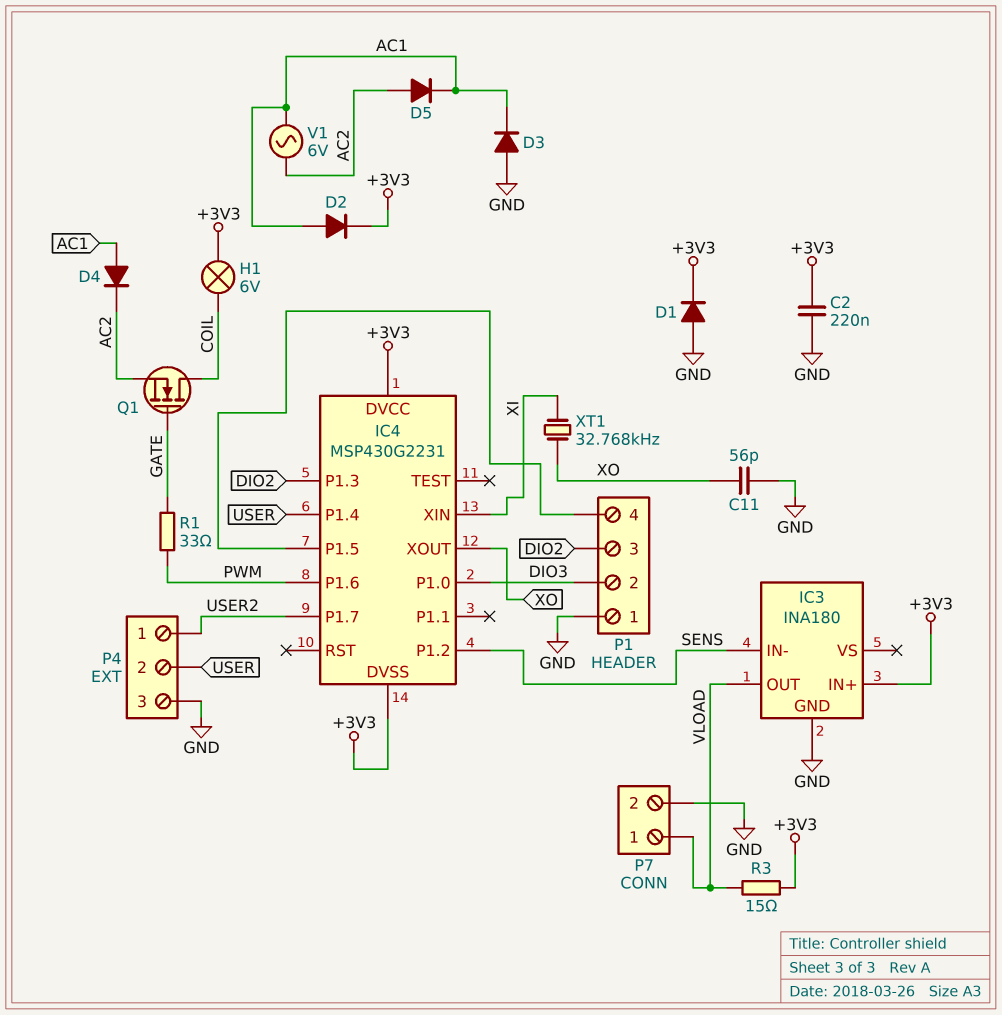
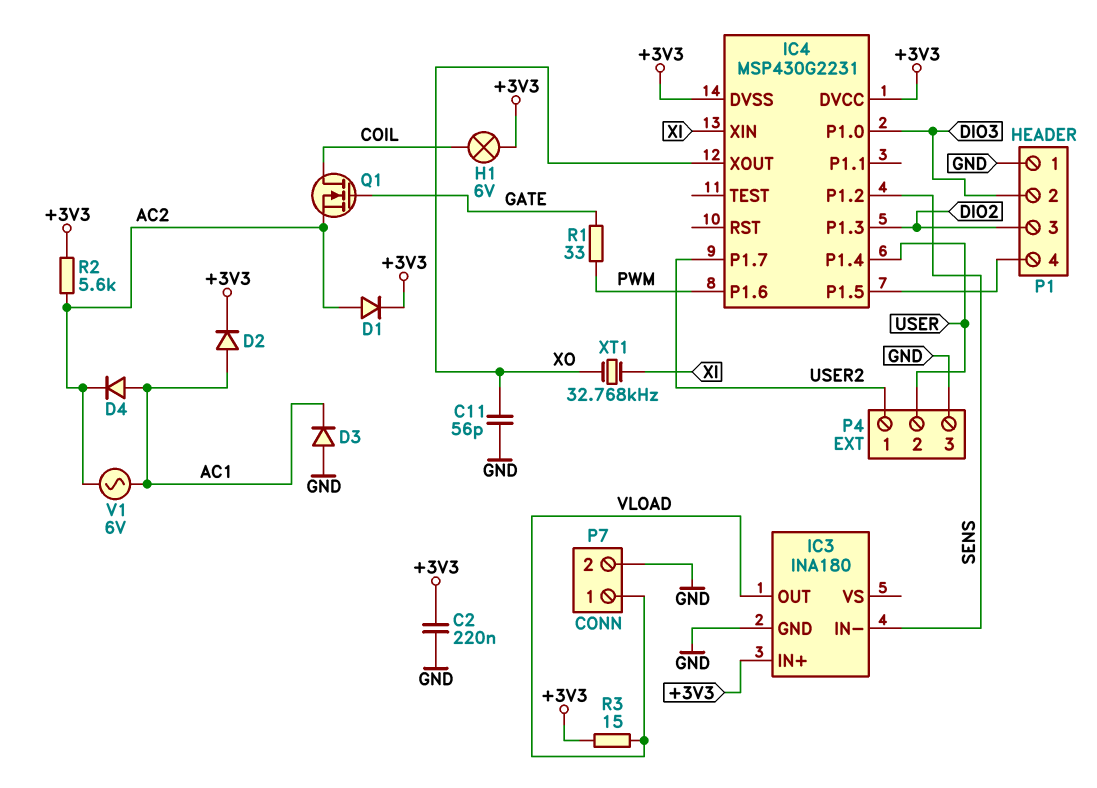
D1: diode (A GND, K +3V3) -> diode (A AC2, K +3V3)
D5: diode (A AC2, K AC1) -> none
R2: none -> 5.6k (+3V3, AC2)

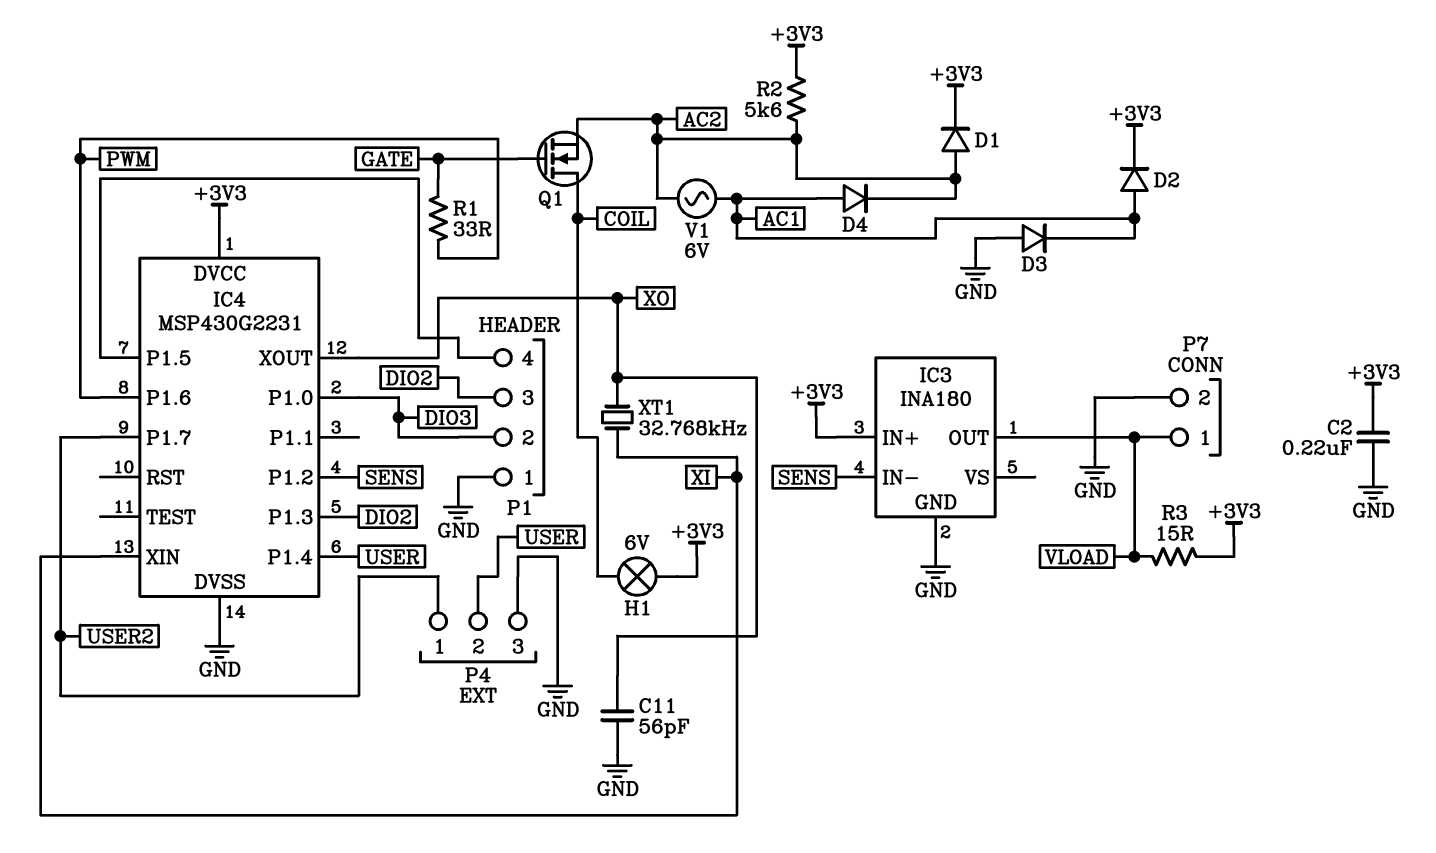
IC4 pin DVSS: +3V3 -> GND

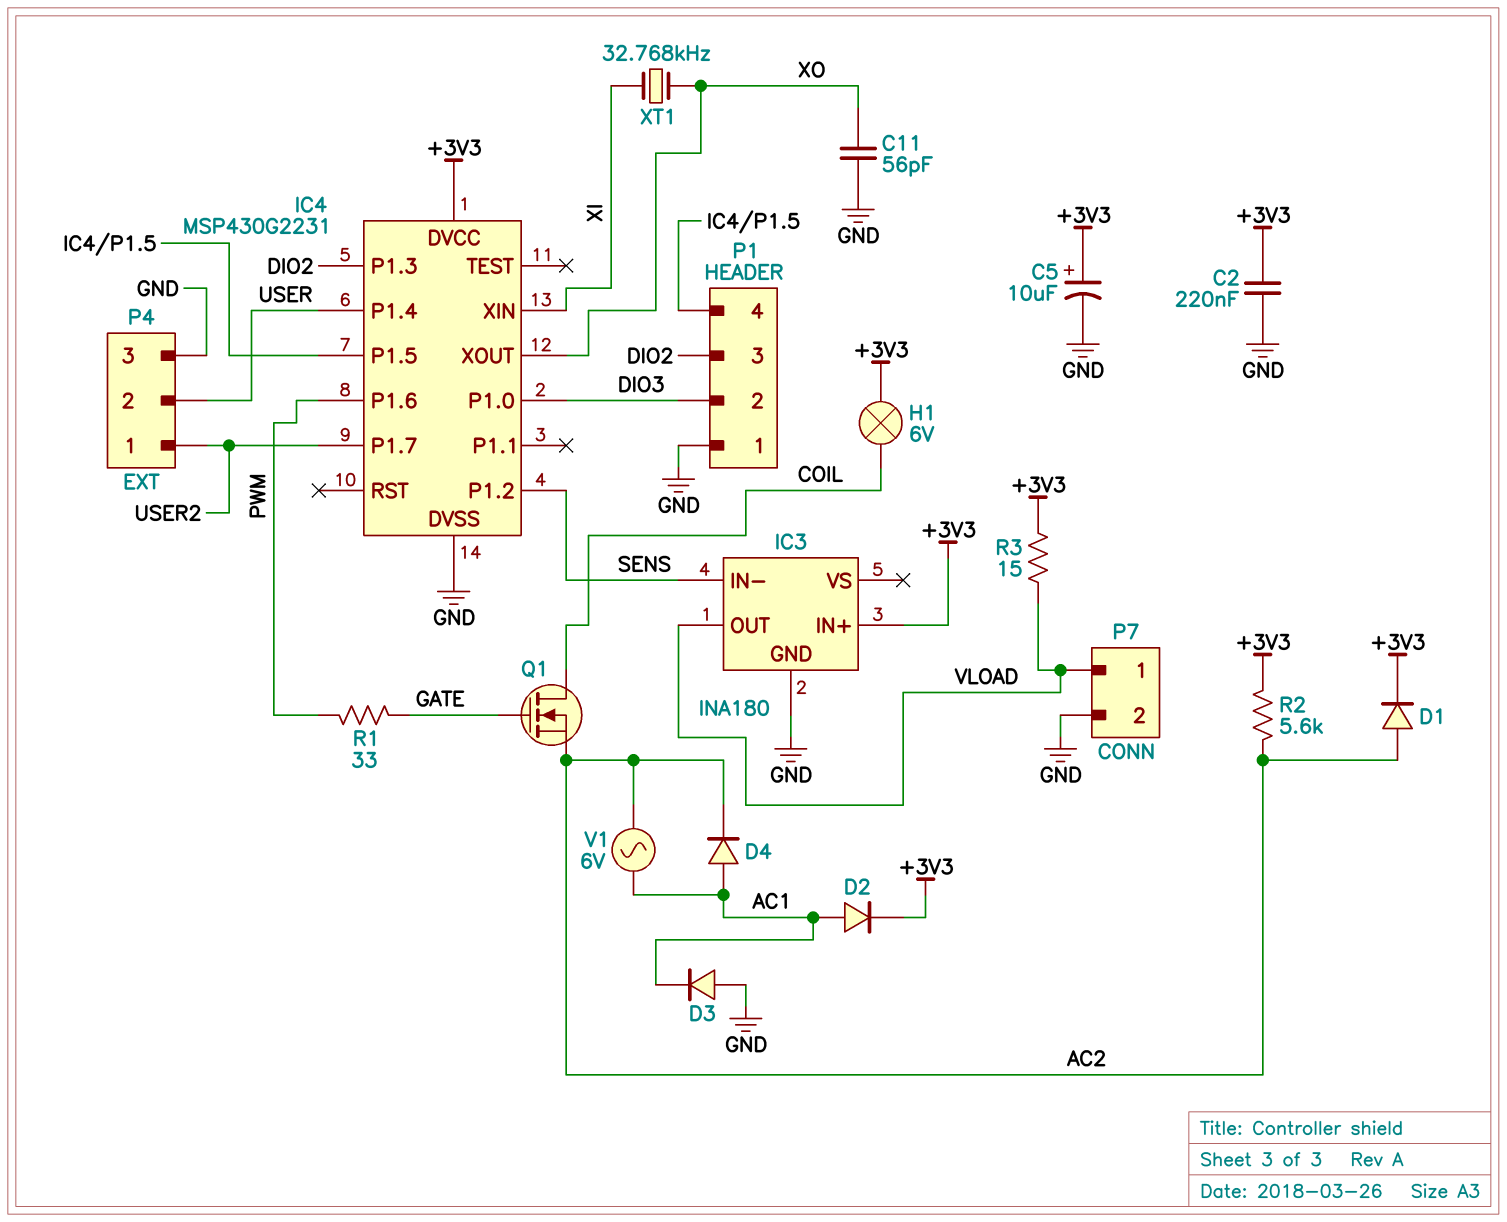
C5: none -> 10uF (plus +3V3, minus GND)

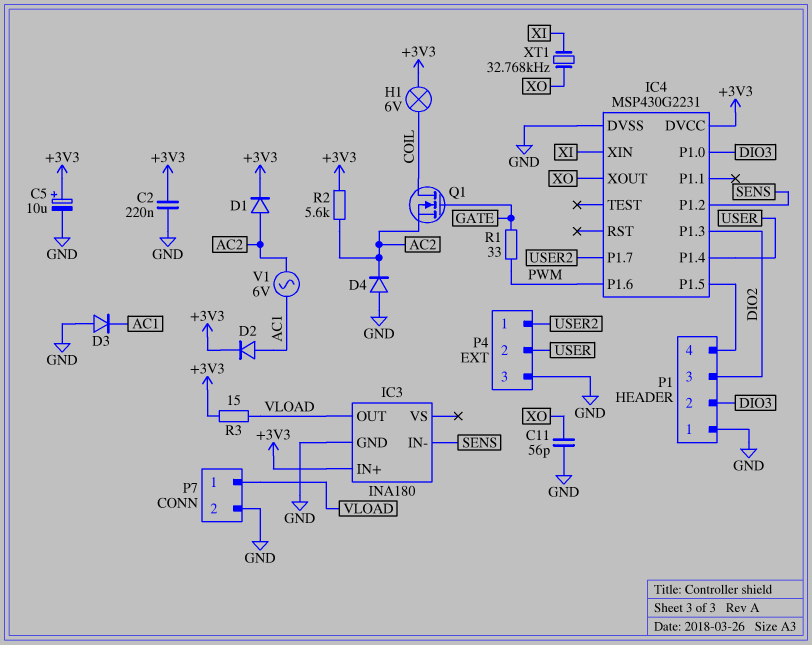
D4: diode (A AC1, K AC2) -> diode (A GND, K AC2)

